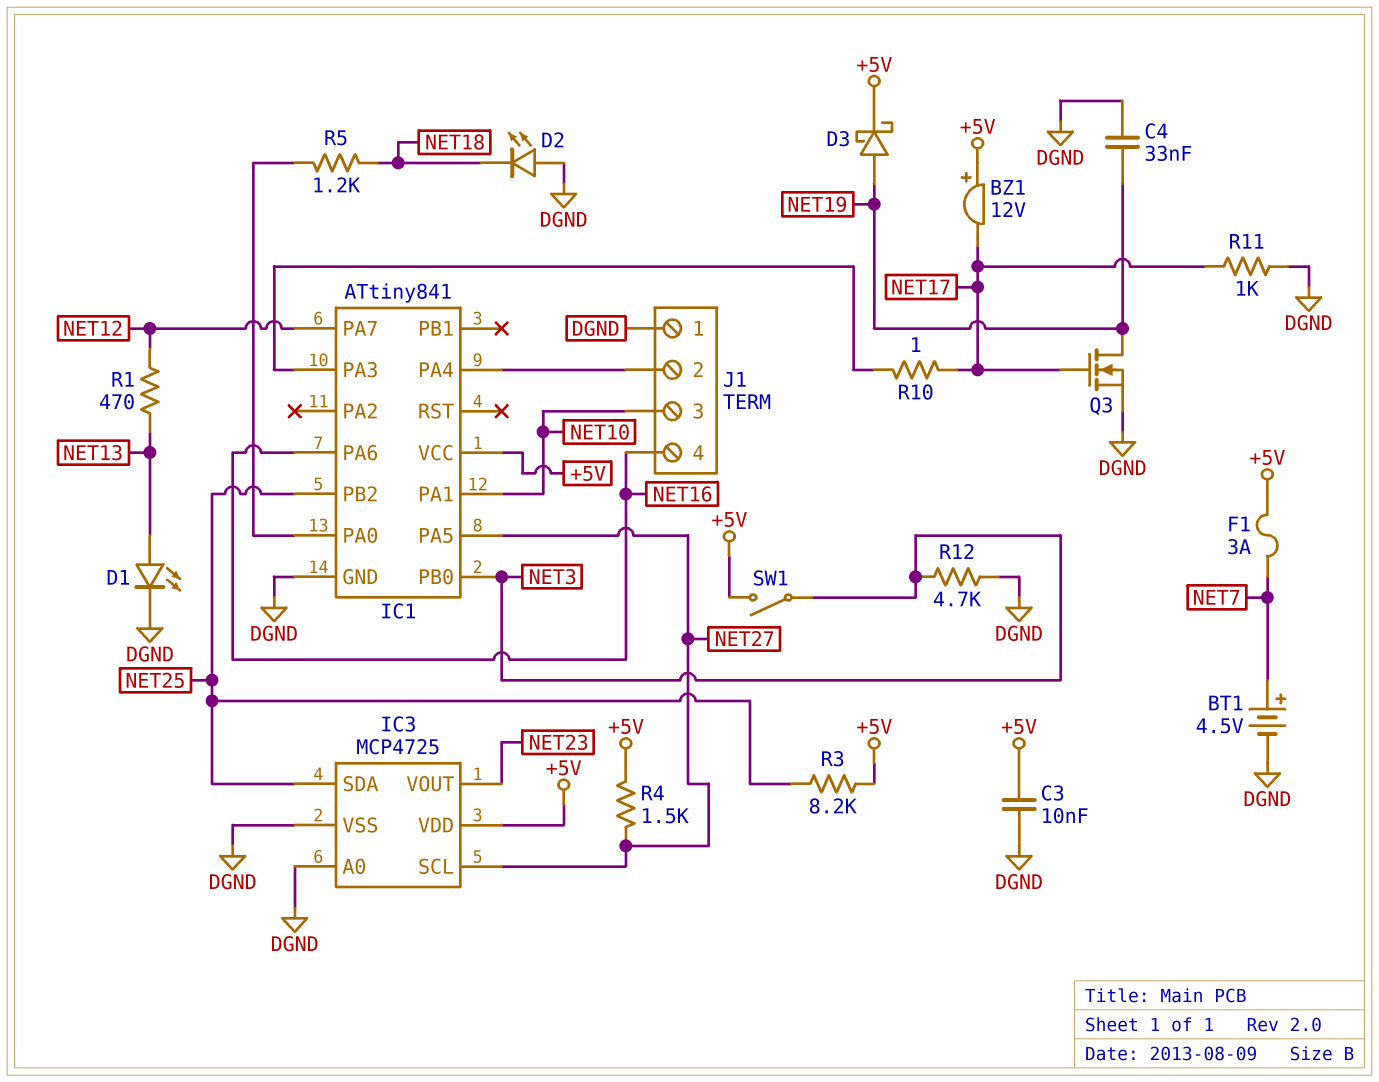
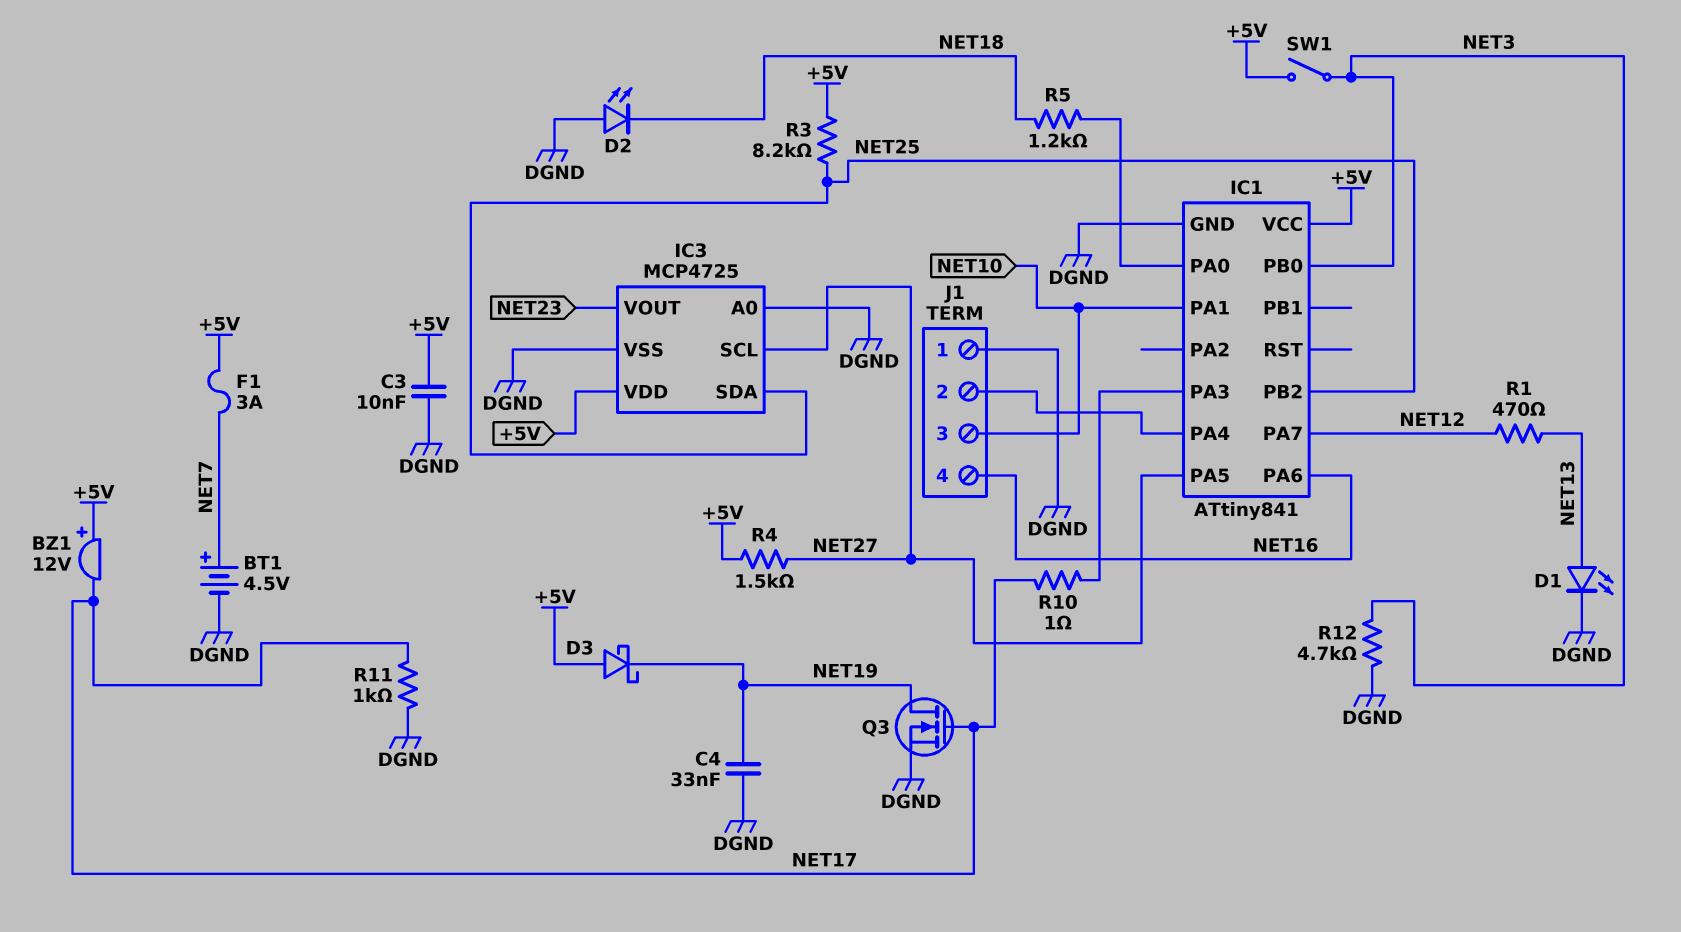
D3: schottky (A NET19, K +5V) -> schottky (A +5V, K NET19)

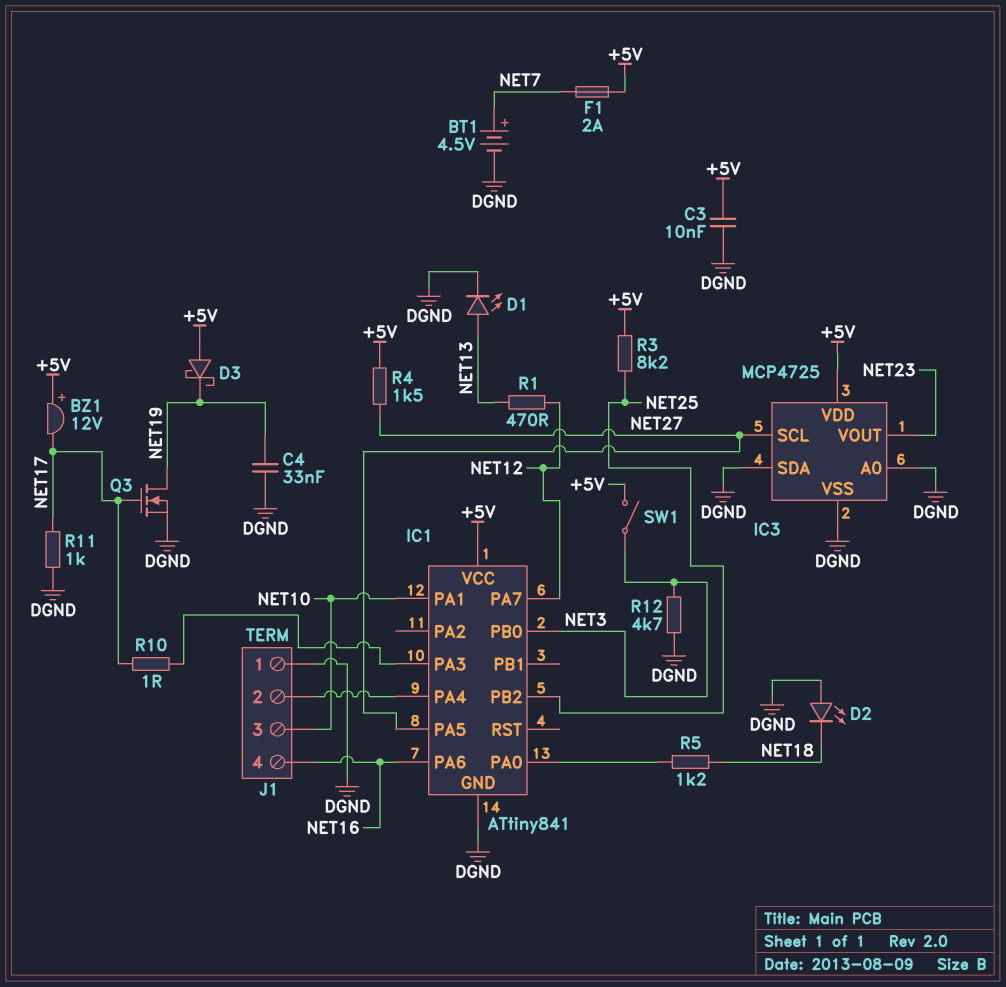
F1: 3A (+5V, NET7) -> 2A (+5V, NET7)
IC3 pin SDA: NET25 -> DGND

